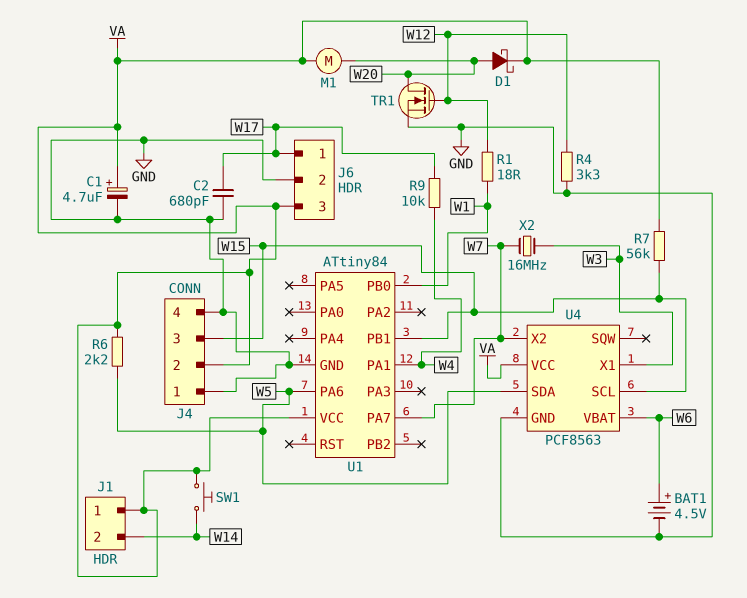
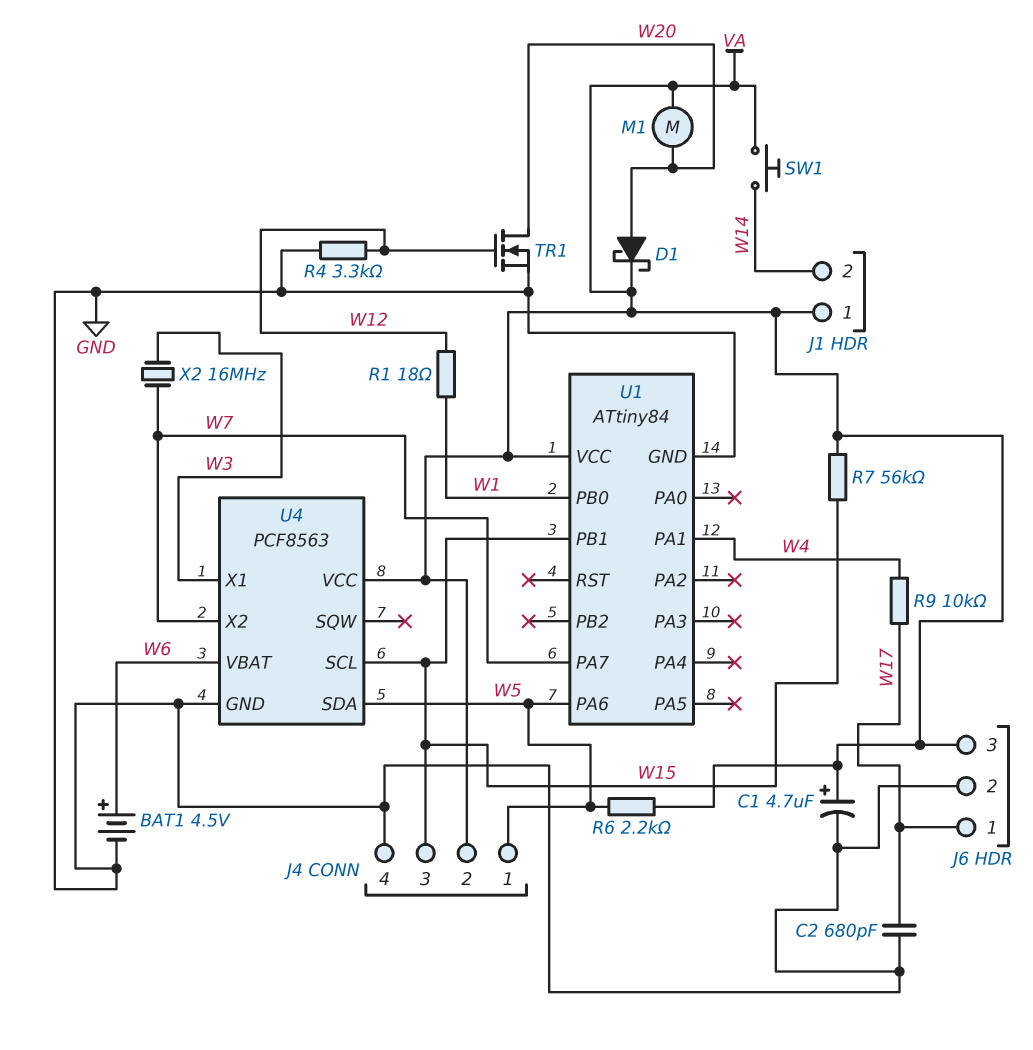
J4 pin 1: GND -> W5

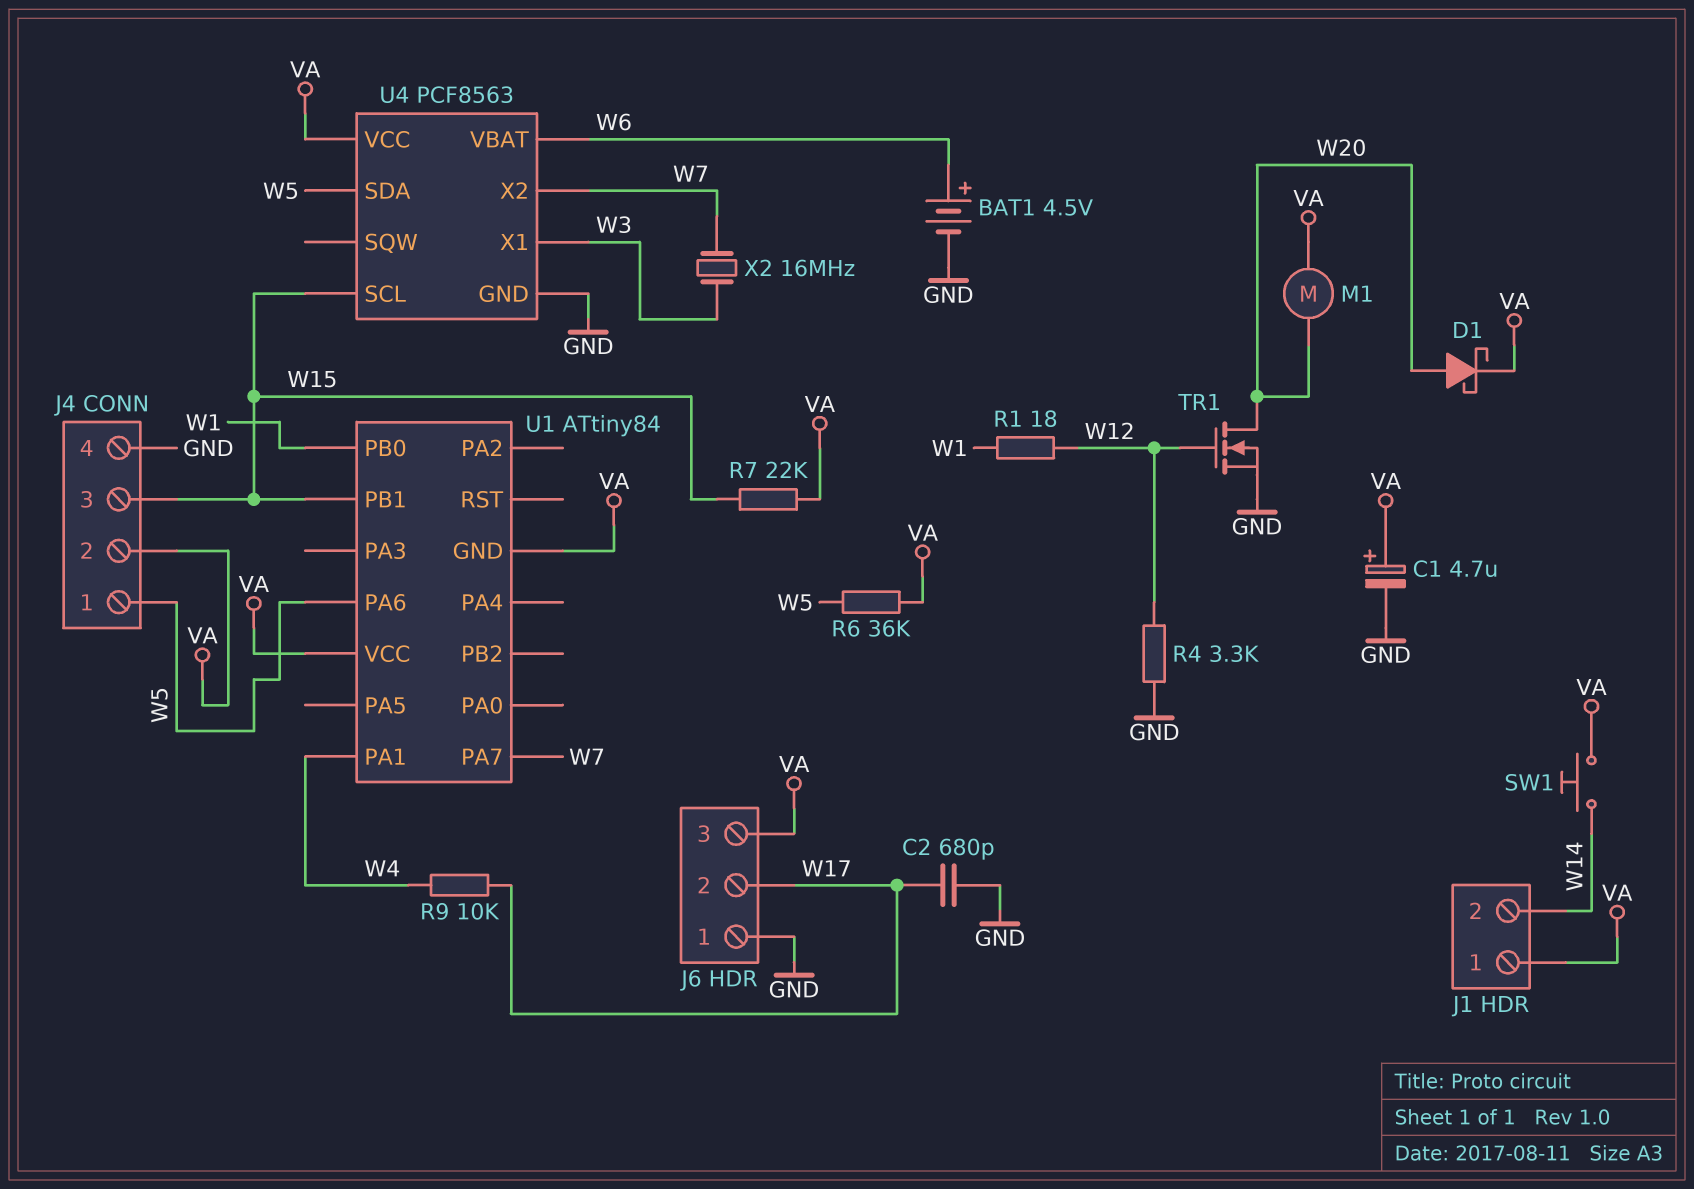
J6 pin 1: W17 -> GND
J6 pin 2: GND -> W17
R6: 2.2k (VA, W5) -> 36k (VA, W5)
R7: 56k (VA, W15) -> 22k (VA, W15)
U1 pin GND: GND -> VA

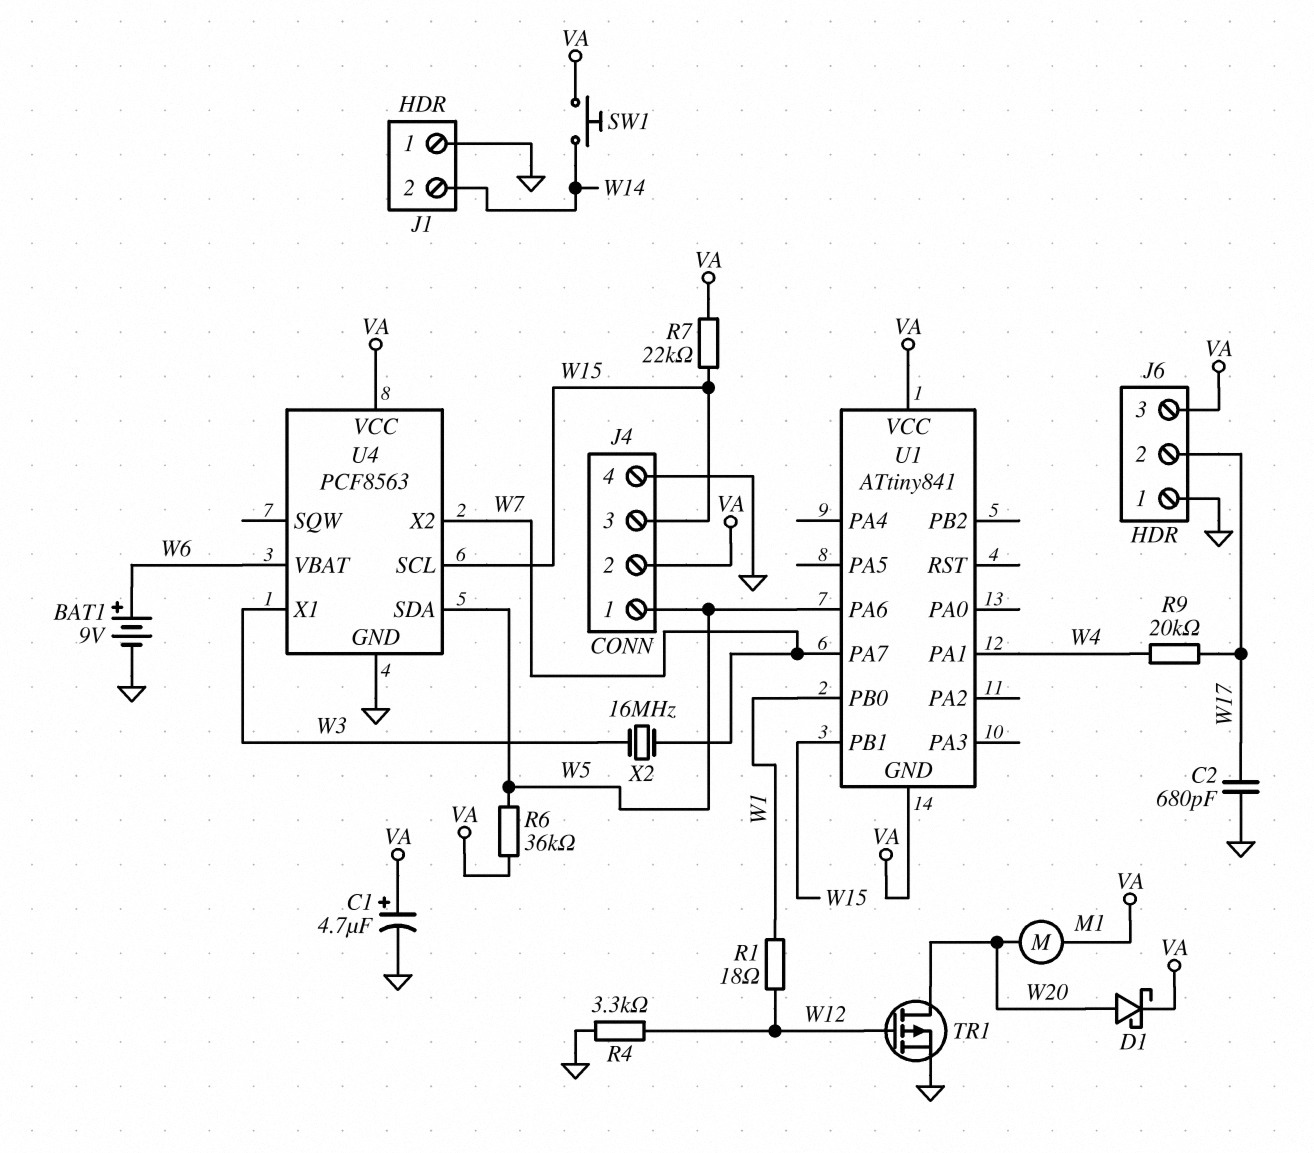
BAT1: 4.5V (plus W6, minus GND) -> 9V (plus W6, minus GND)
J1 pin 1: VA -> GND
R9: 10k (W4, W17) -> 20k (W4, W17)
TR1: NMOS (G W12, D W20, S GND) -> PMOS (G W12, D W20, S GND)
U1: ATtiny84 -> ATtiny841

